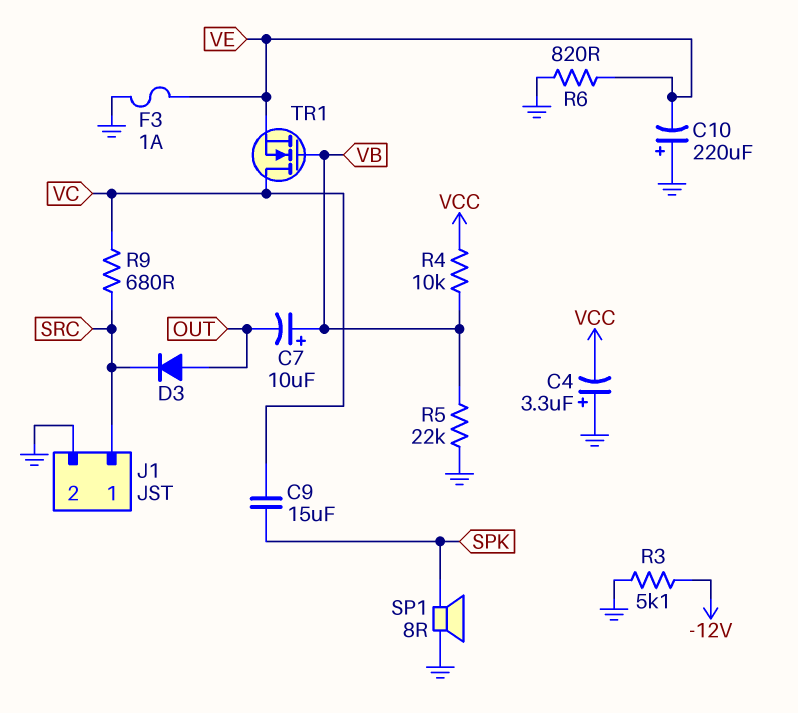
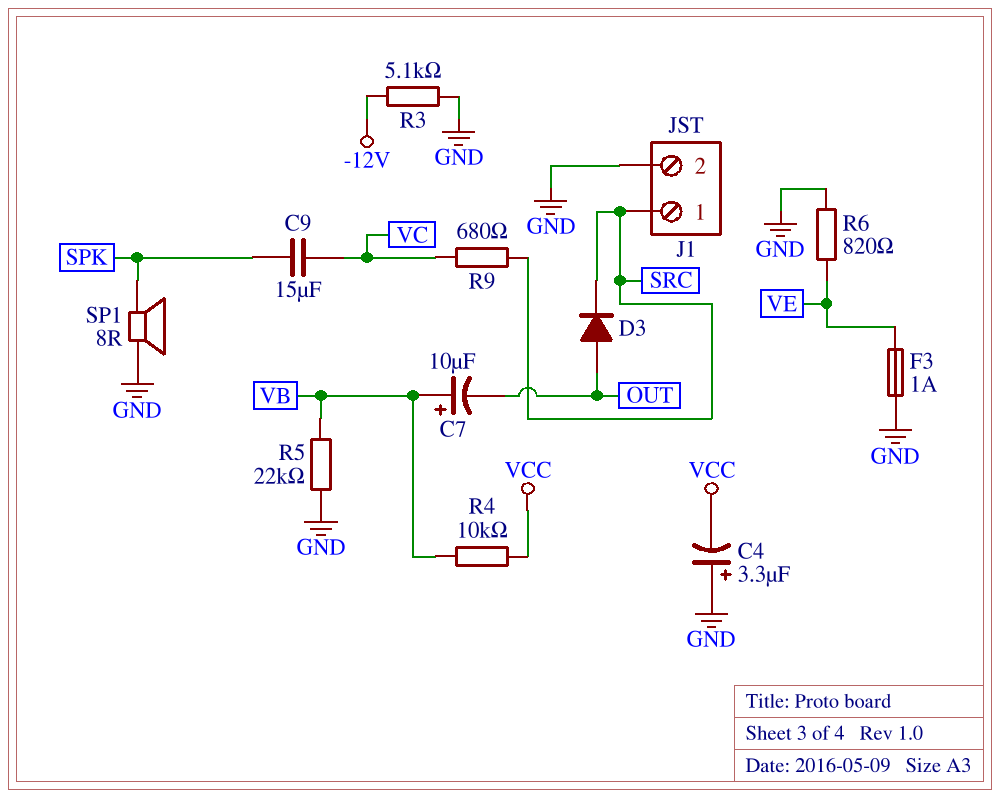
C10: 220uF (plus GND, minus VE) -> none
TR1: NMOS (G VB, D VC, S VE) -> none

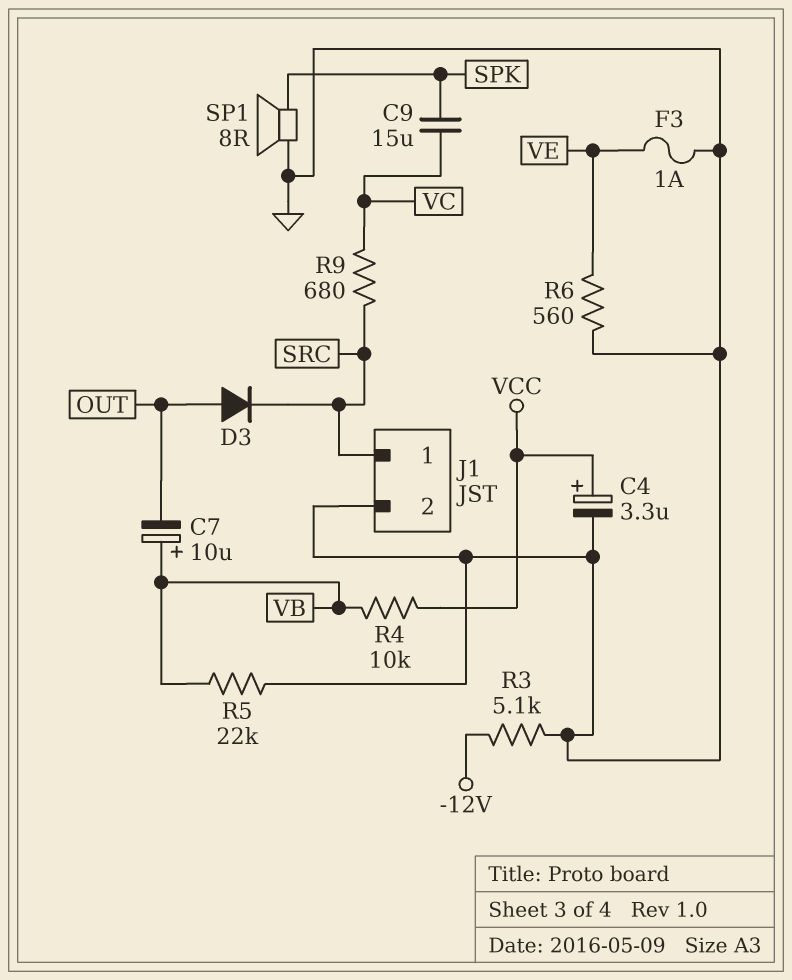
C4: 3.3uF (plus GND, minus VCC) -> 3.3uF (plus VCC, minus GND)
R6: 820 (GND, VE) -> 560 (GND, VE)

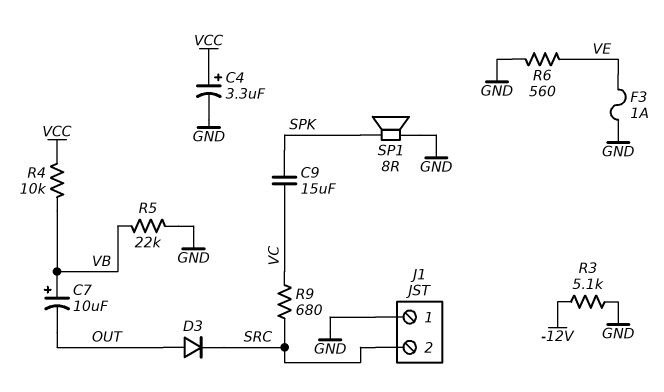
J1 pin 1: SRC -> GND
J1 pin 2: GND -> SRC

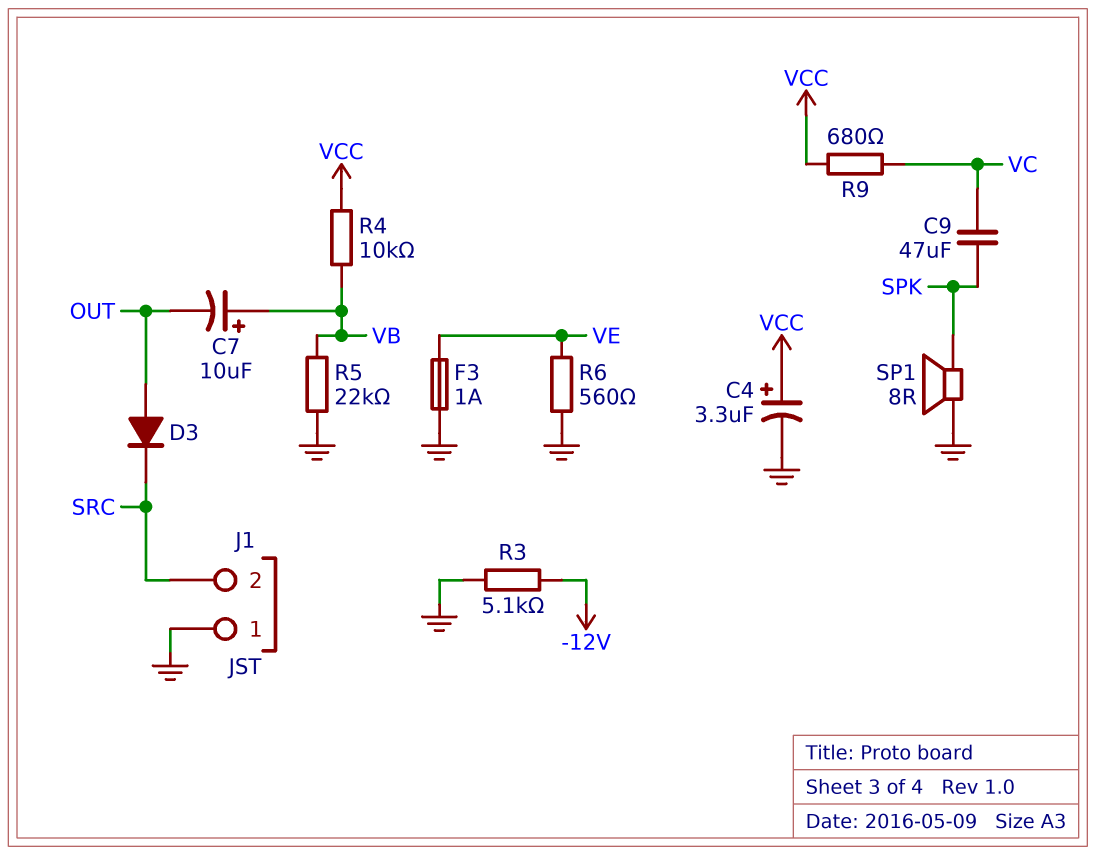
C9: 15uF (SPK, VC) -> 47uF (SPK, VC)
R9: 680 (SRC, VC) -> 680 (VC, VCC)

